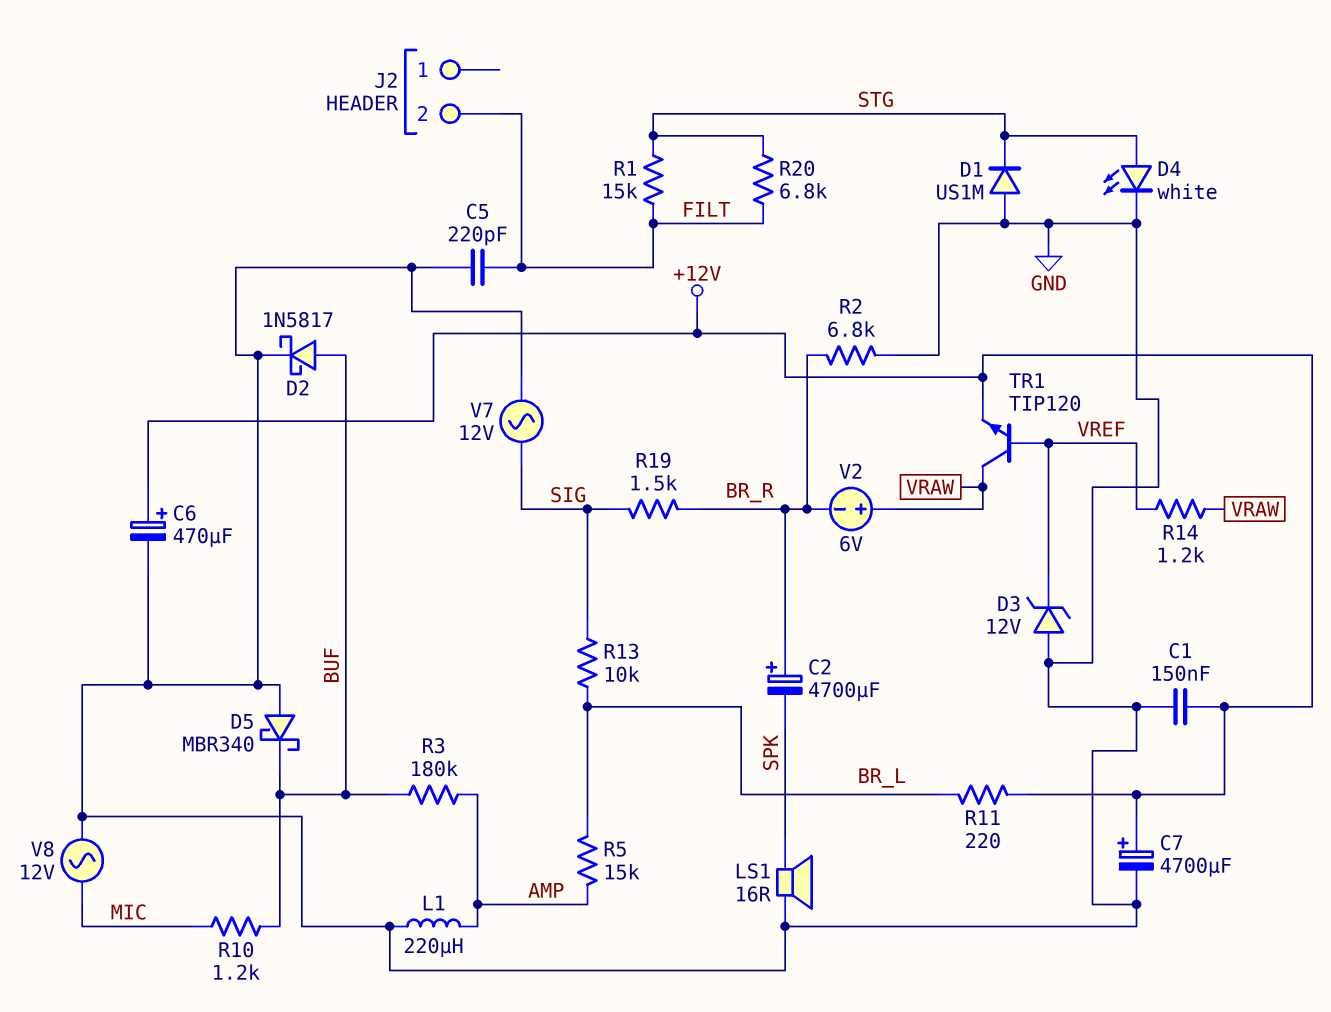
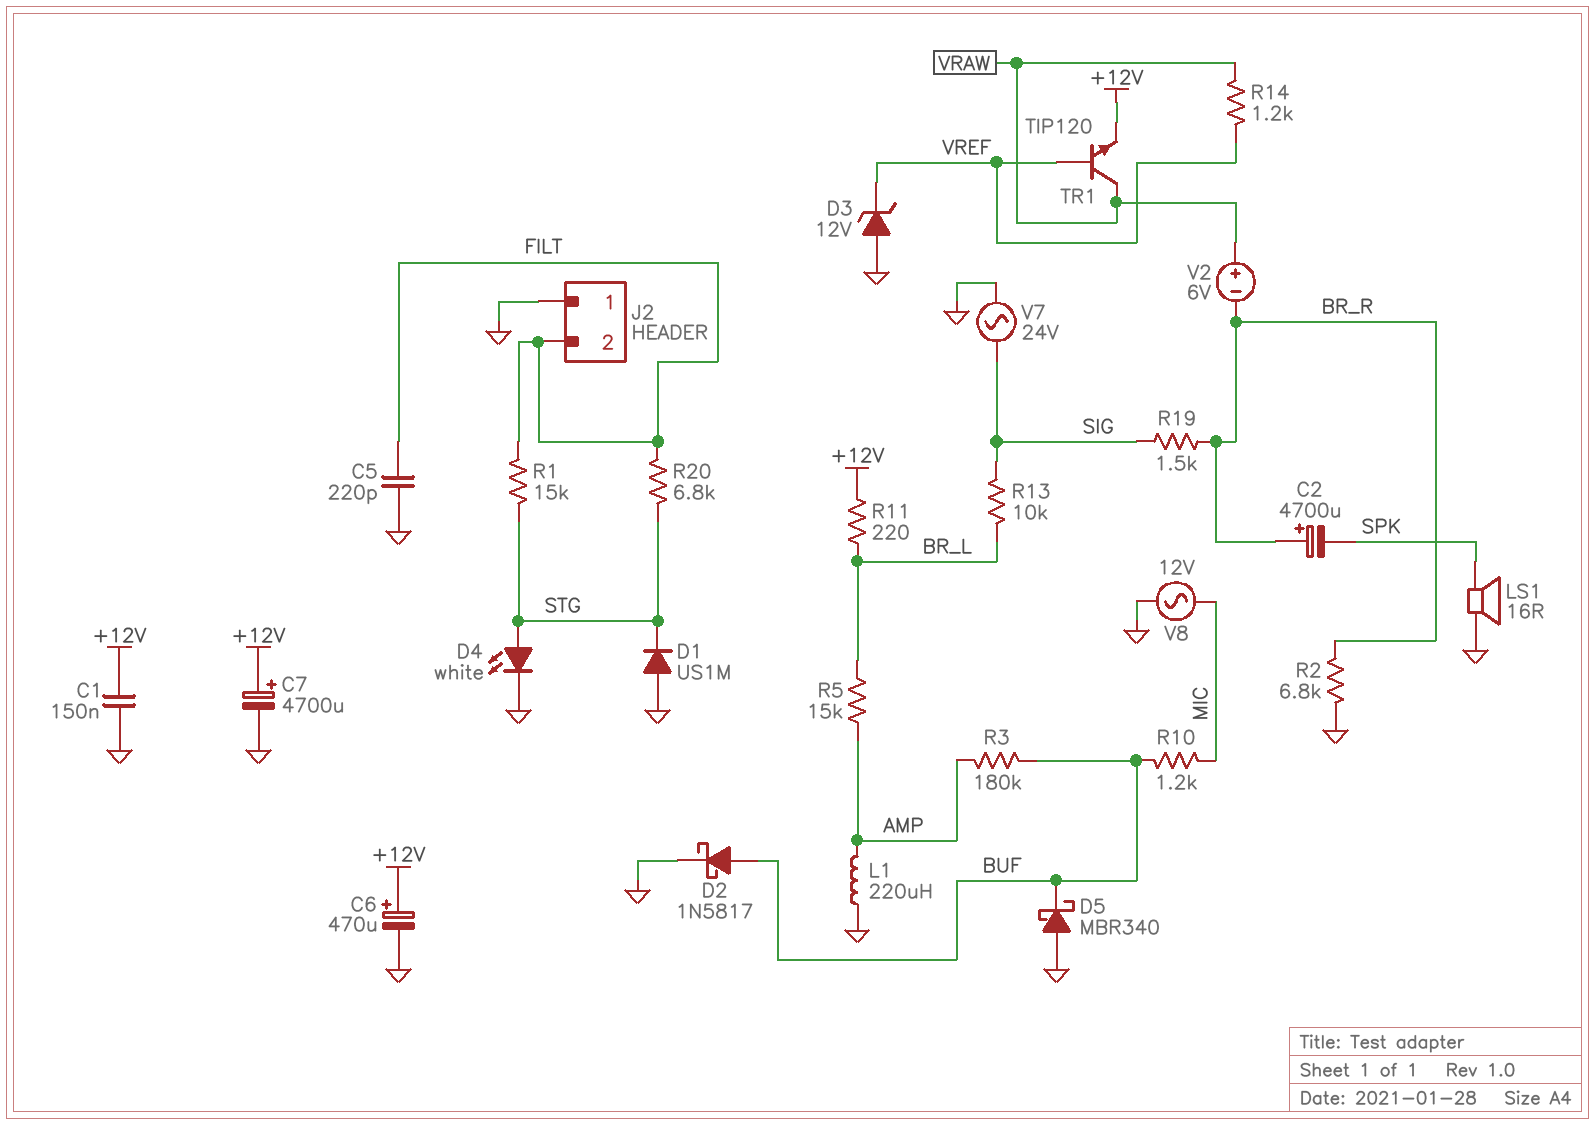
J2 pin 1: none -> GND
V7: AC 12V (GND, SIG) -> AC 24V (GND, SIG)

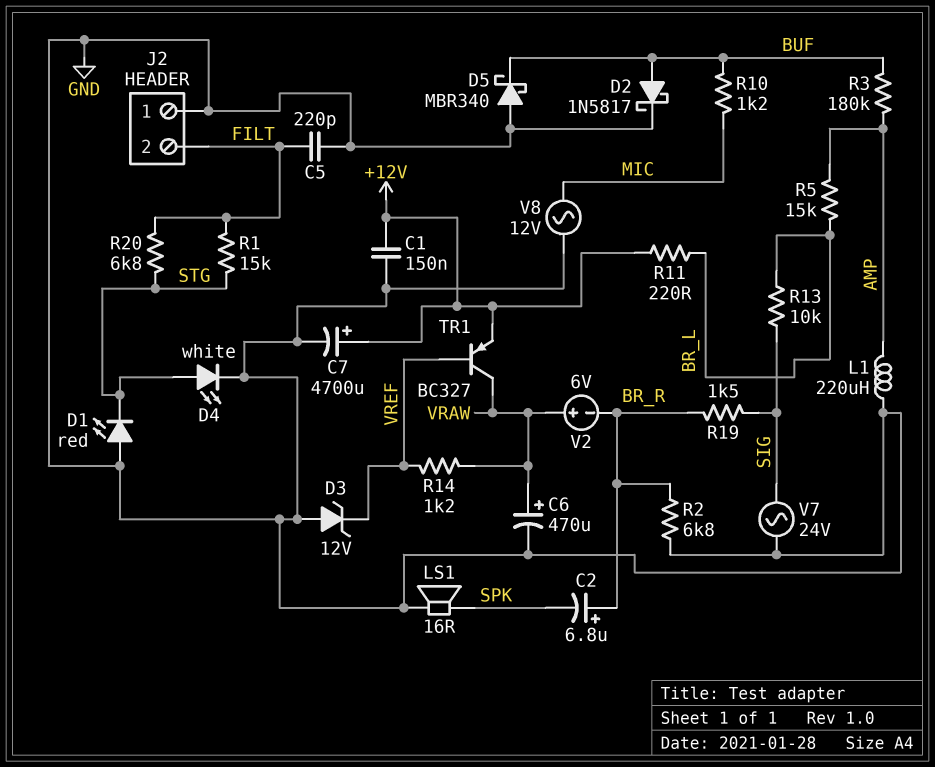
C2: 4700uF (plus BR_R, minus SPK) -> 6.8uF (plus BR_R, minus SPK)
C6: 470uF (plus +12V, minus GND) -> 470uF (plus VRAW, minus GND)
D1: diode US1M (A GND, K STG) -> LED red (A GND, K STG)
TR1: NPN TIP120 (B VREF, C VRAW, E +12V) -> PNP BC327 (B VREF, C VRAW, E +12V)

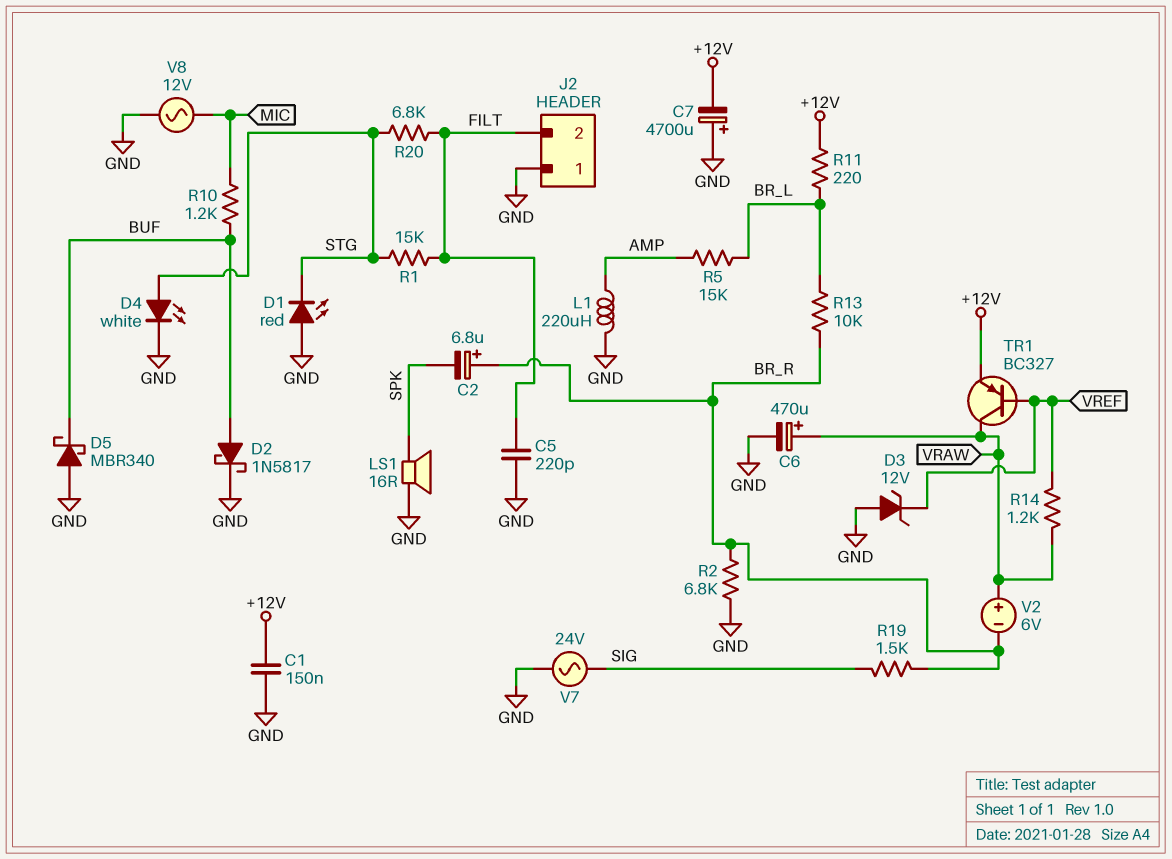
C7: 4700uF (plus +12V, minus GND) -> 4700uF (plus GND, minus +12V)
R3: 180k (AMP, BUF) -> none
R13: 10k (BR_L, SIG) -> 10k (BR_L, BR_R)

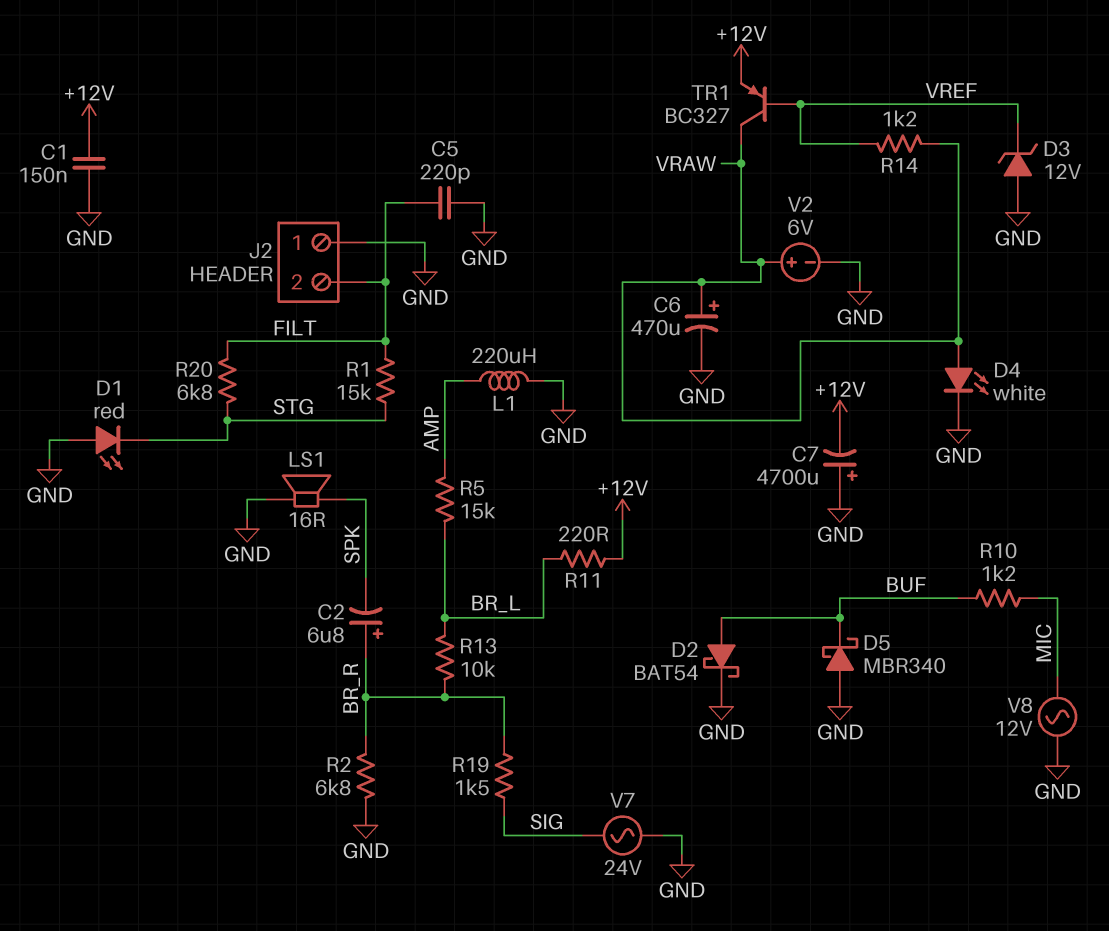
D2: schottky 1N5817 (A BUF, K GND) -> schottky BAT54 (A BUF, K GND)
D4: LED white (A STG, K GND) -> LED white (A VRAW, K GND)
V2: 6V (plus VRAW, minus BR_R) -> 6V (plus VRAW, minus GND)

